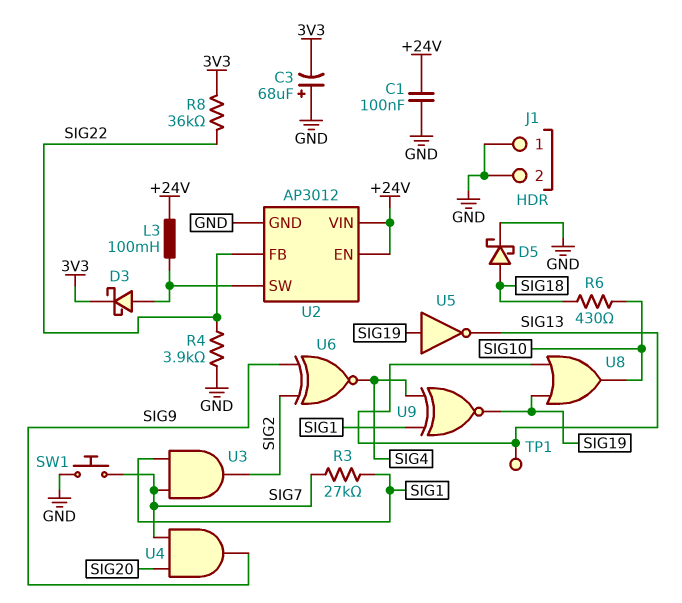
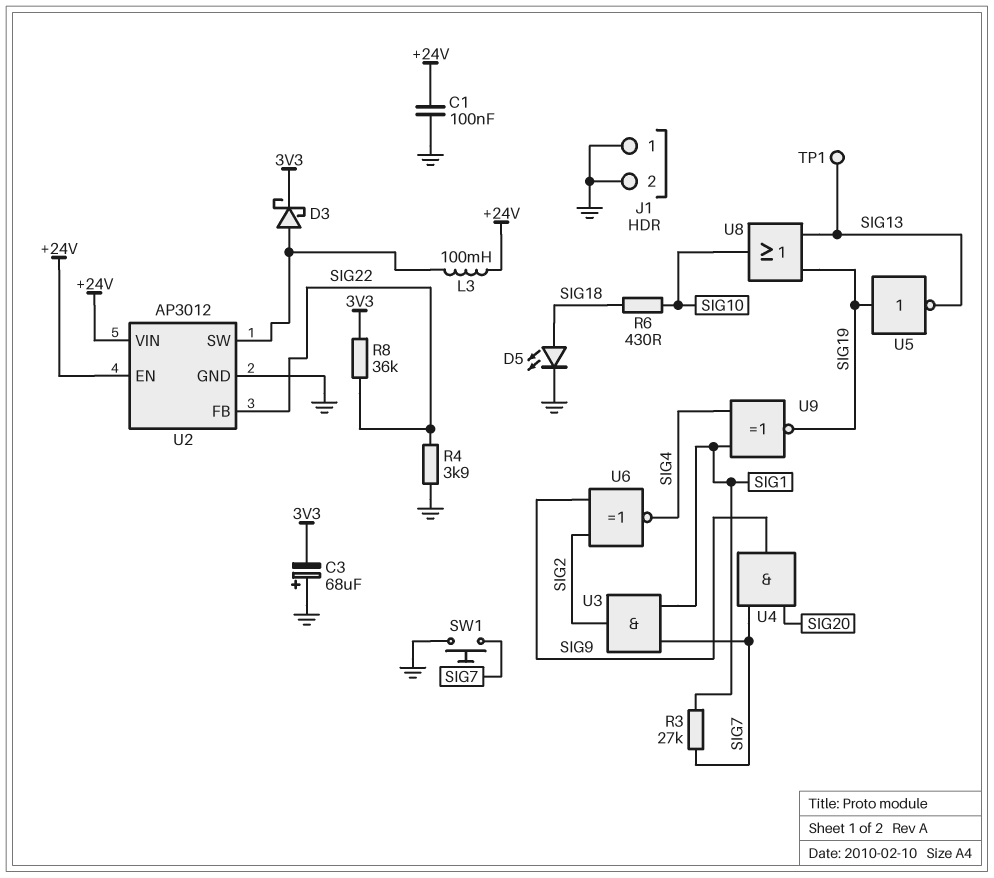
D5: schottky (A SIG18, K GND) -> LED (A SIG18, K GND)

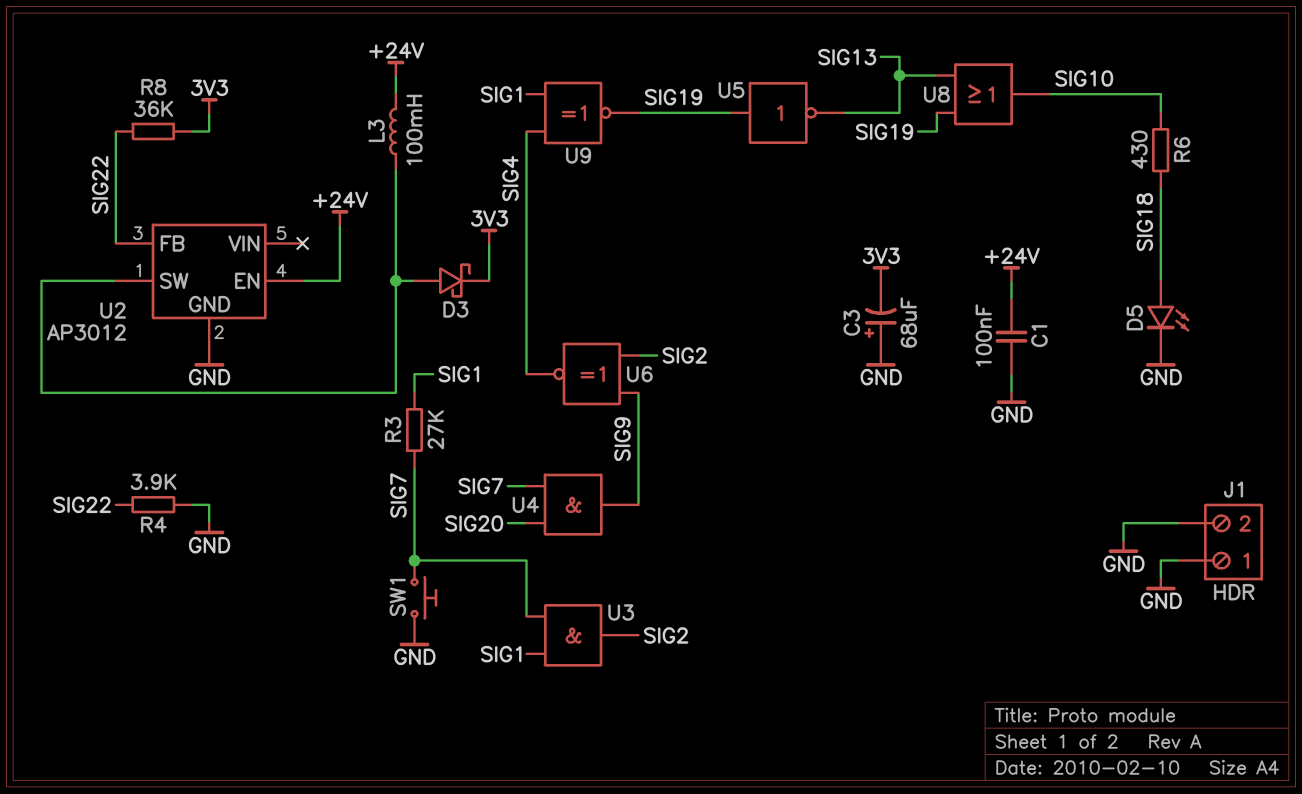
TP1: test point (SIG13) -> none
U2 pin VIN: +24V -> none

